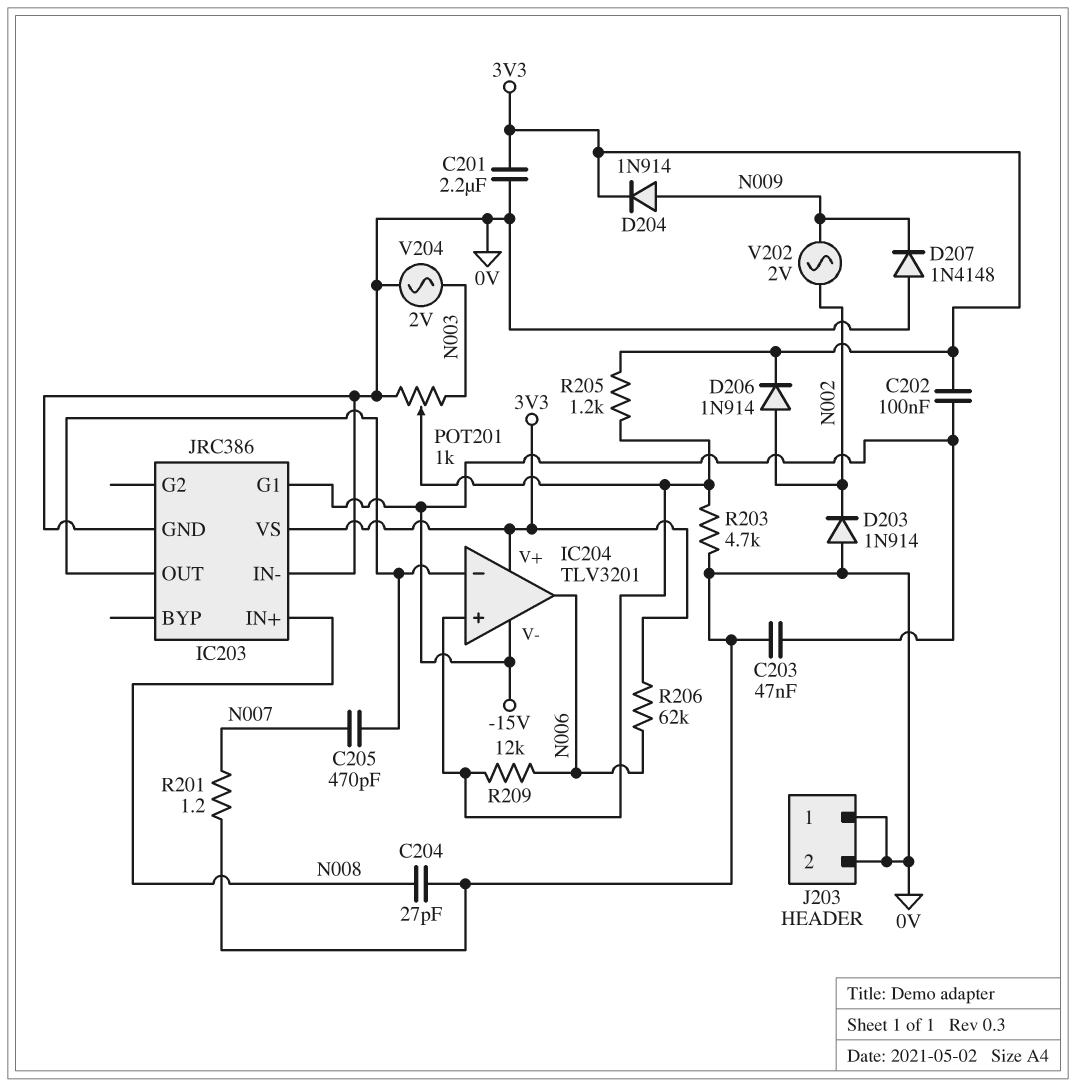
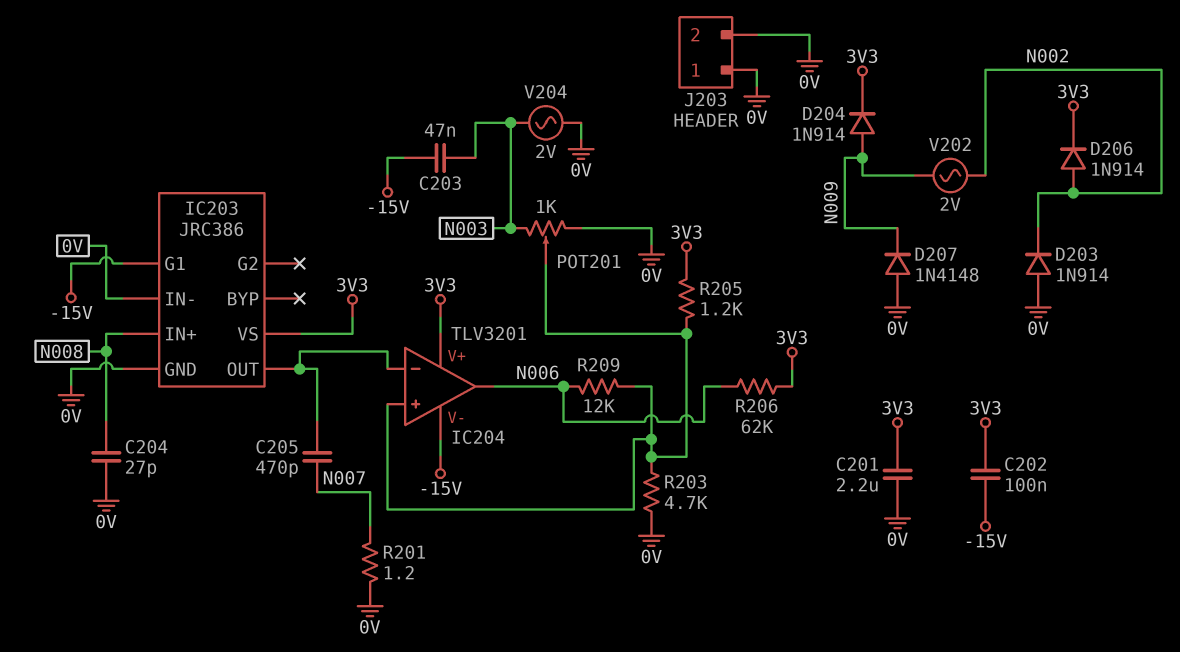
C203: 47nF (-15V, 0V) -> 47nF (-15V, N003)

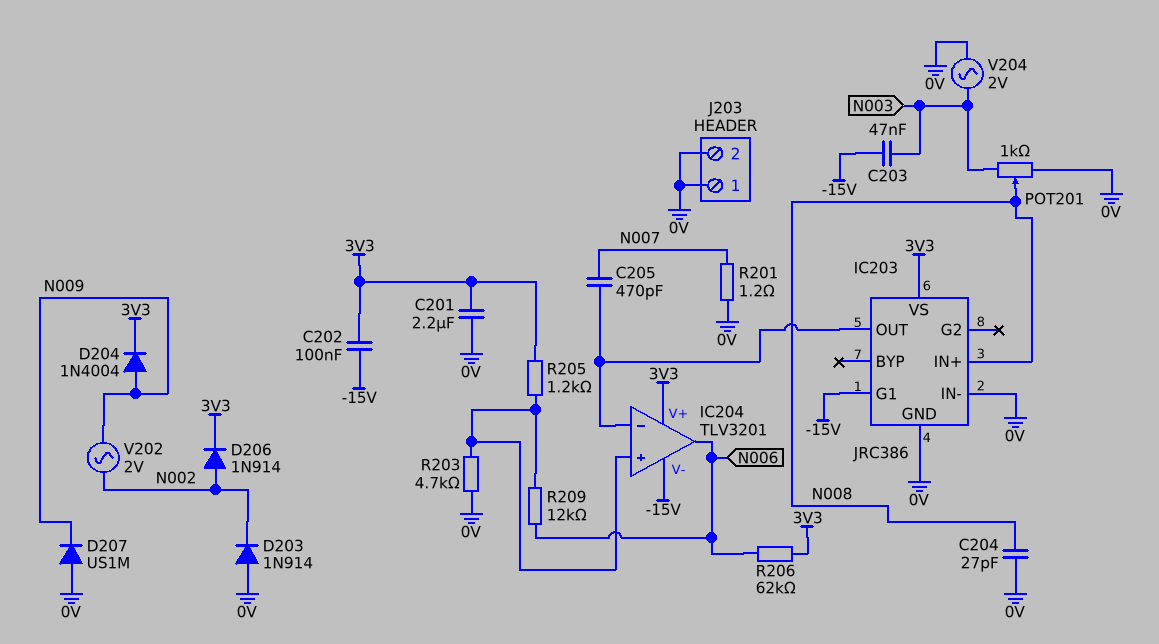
D204: diode 1N914 (A N009, K 3V3) -> diode 1N4004 (A N009, K 3V3)
D207: diode 1N4148 (A 0V, K N009) -> diode US1M (A 0V, K N009)
POT201: 1k (0V, N003, wiper IC204/in+) -> 1k (0V, N003, wiper N008)

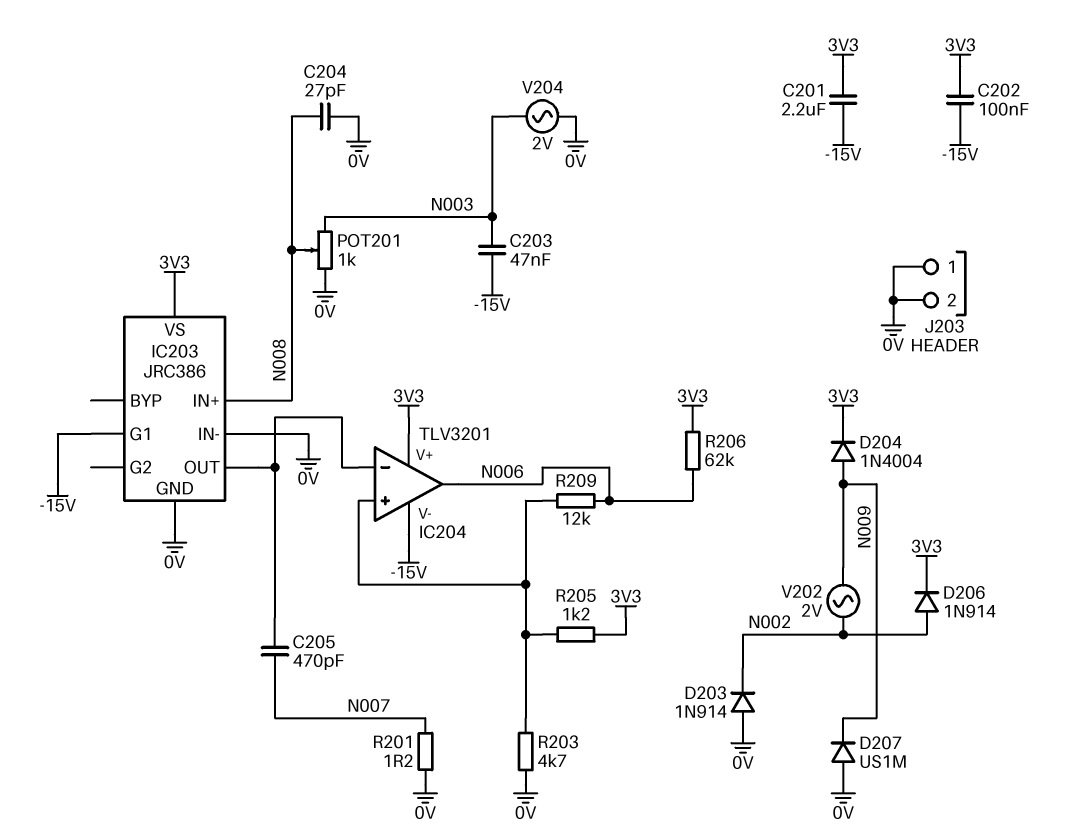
C201: 2.2uF (0V, 3V3) -> 2.2uF (-15V, 3V3)

